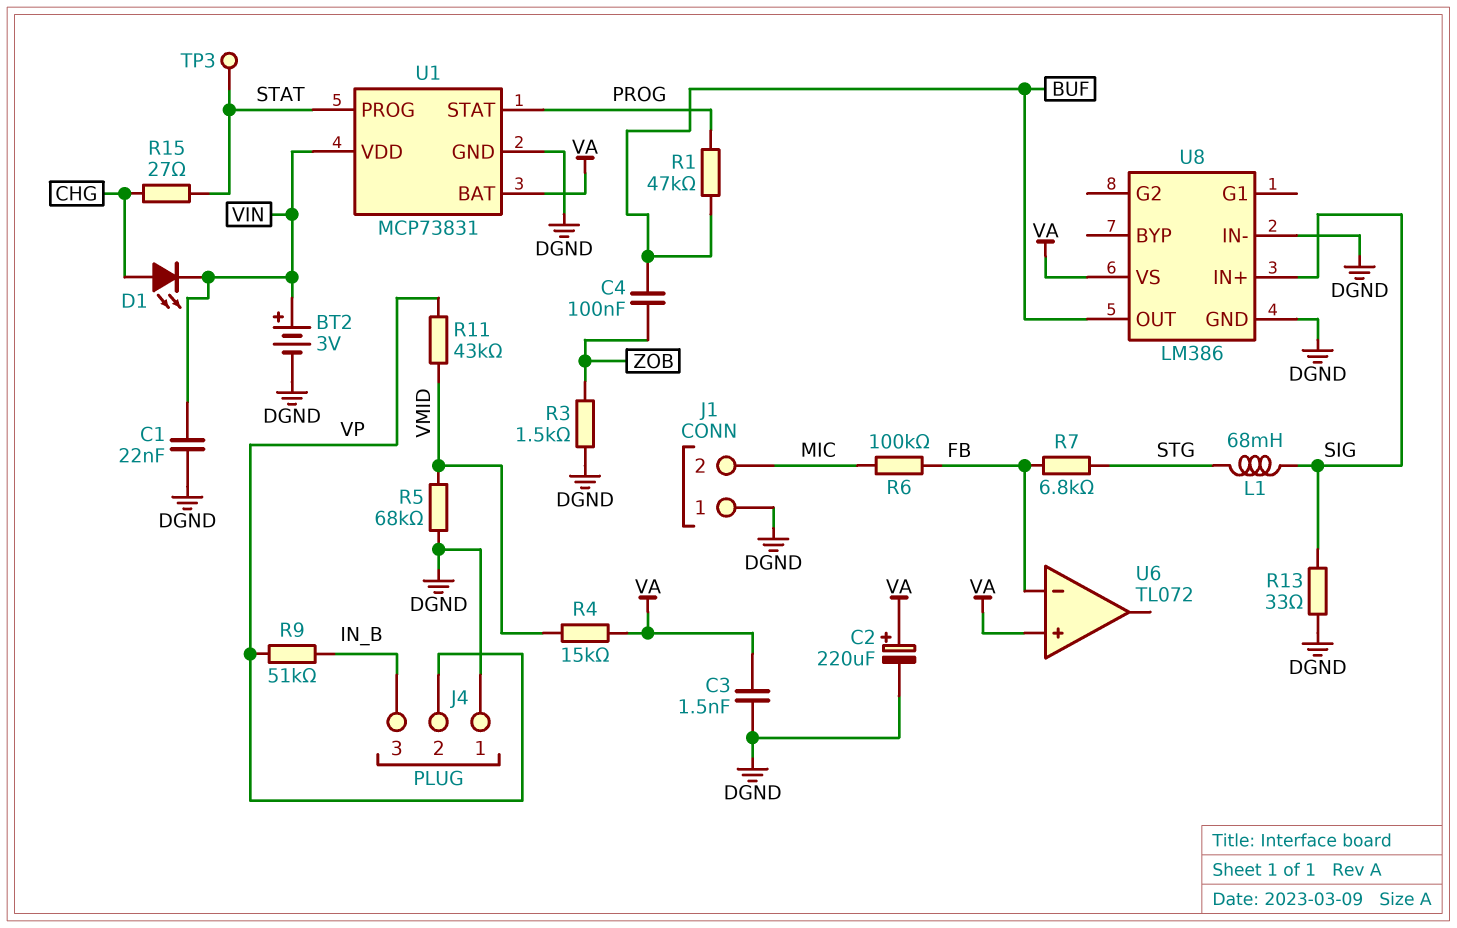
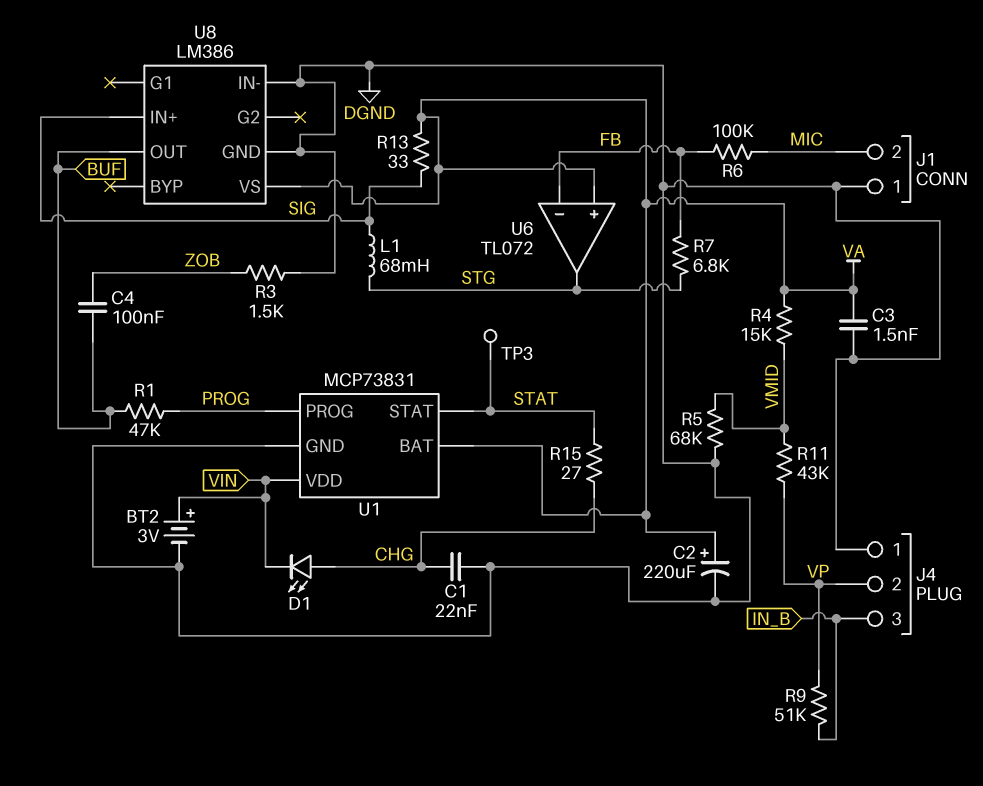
C1: 22nF (DGND, VIN) -> 22nF (CHG, DGND)
R13: 33 (DGND, SIG) -> 33 (SIG, VA)
U1 pin PROG: STAT -> PROG
U1 pin STAT: PROG -> STAT
U6 pin out: none -> STG

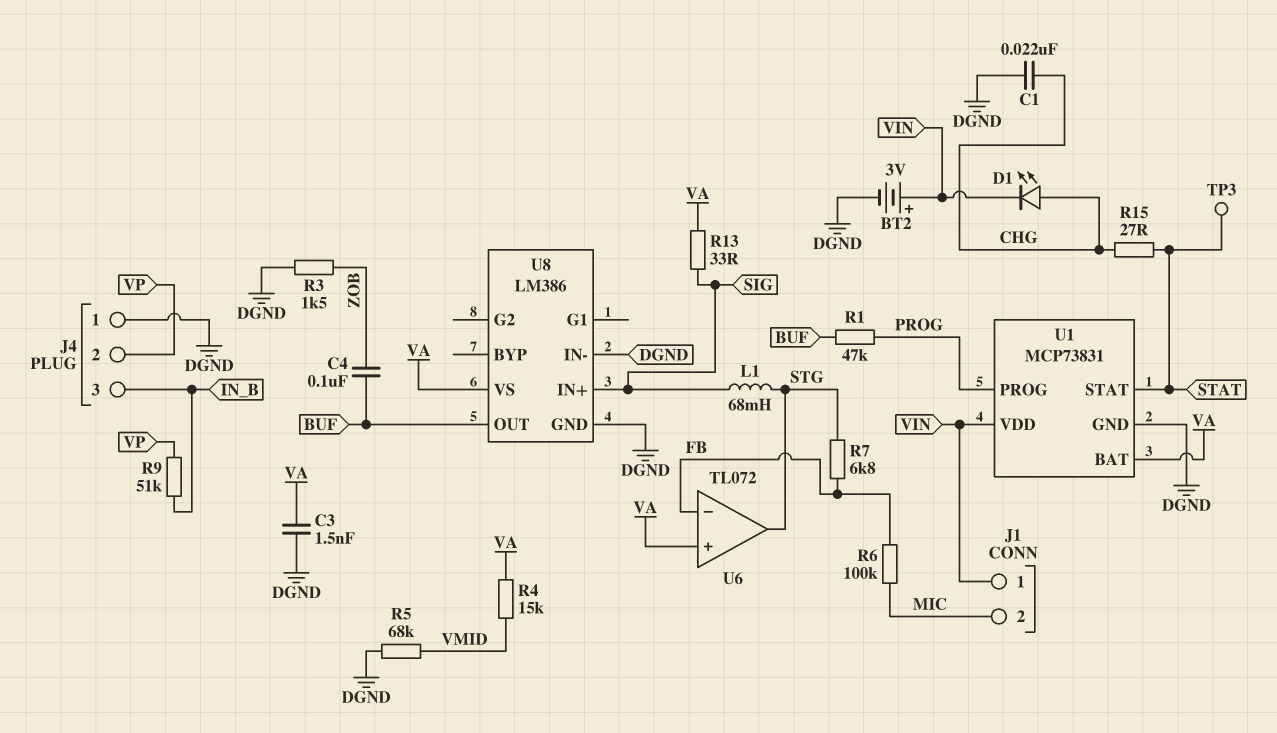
C2: 220uF (plus VA, minus DGND) -> none
J1 pin 1: DGND -> VIN
R11: 43k (VMID, VP) -> none

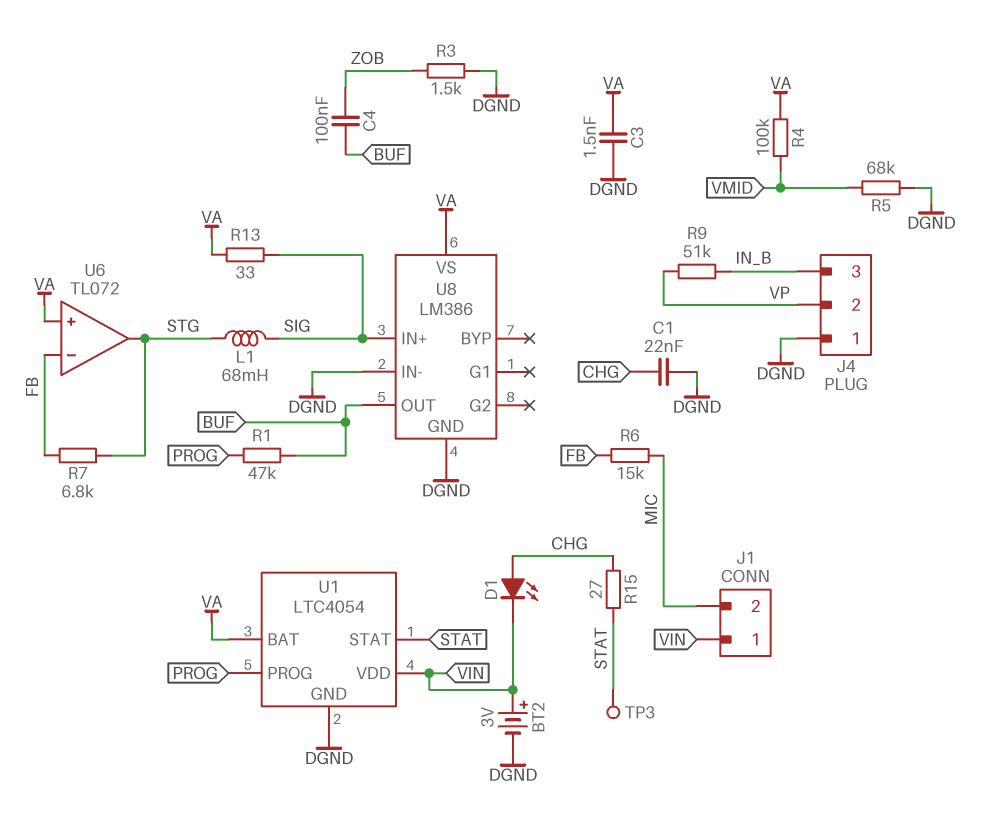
R4: 15k (VA, VMID) -> 100k (VA, VMID)
R6: 100k (FB, MIC) -> 15k (FB, MIC)
U1: MCP73831 -> LTC4054

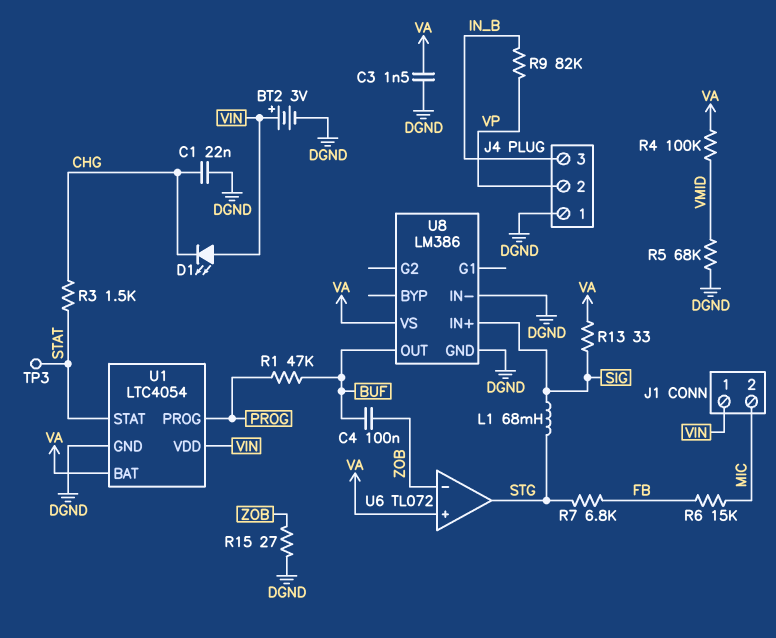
D1: LED (A CHG, K VIN) -> LED (A VIN, K CHG)
R3: 1.5k (DGND, ZOB) -> 1.5k (CHG, STAT)
R9: 51k (IN_B, VP) -> 82k (IN_B, VP)
R15: 27 (CHG, STAT) -> 27 (DGND, ZOB)
U6 pin in-: FB -> ZOB

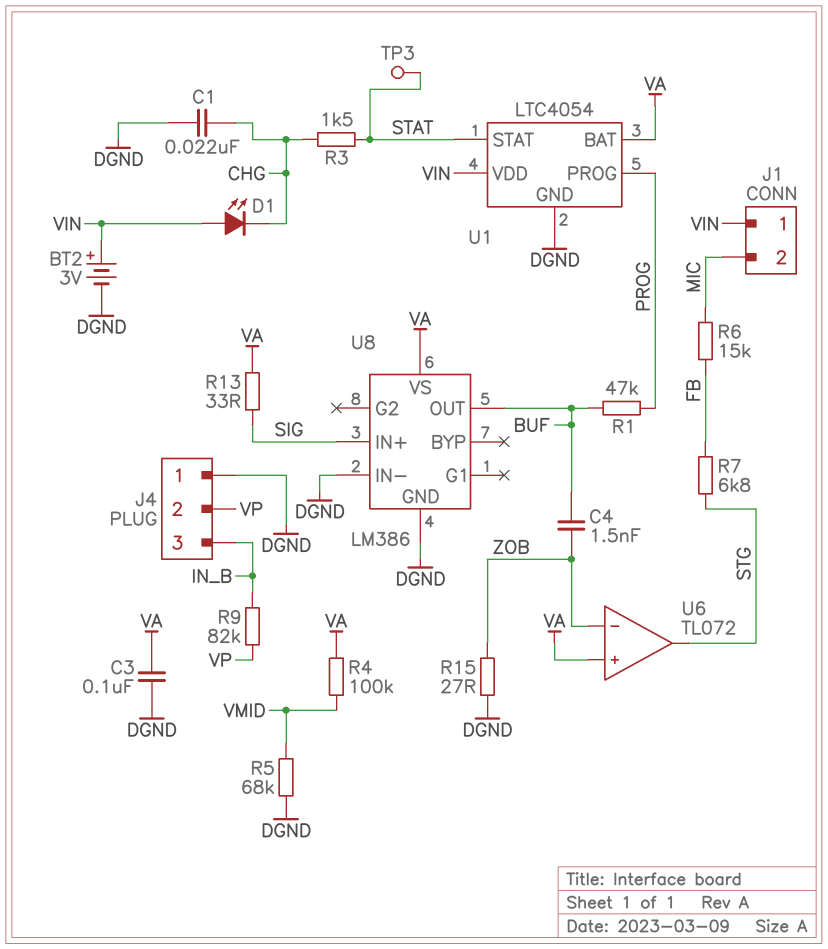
C3: 1.5nF (DGND, VA) -> 100nF (DGND, VA)
C4: 100nF (BUF, ZOB) -> 1.5nF (BUF, ZOB)
L1: 68mH (SIG, STG) -> none

